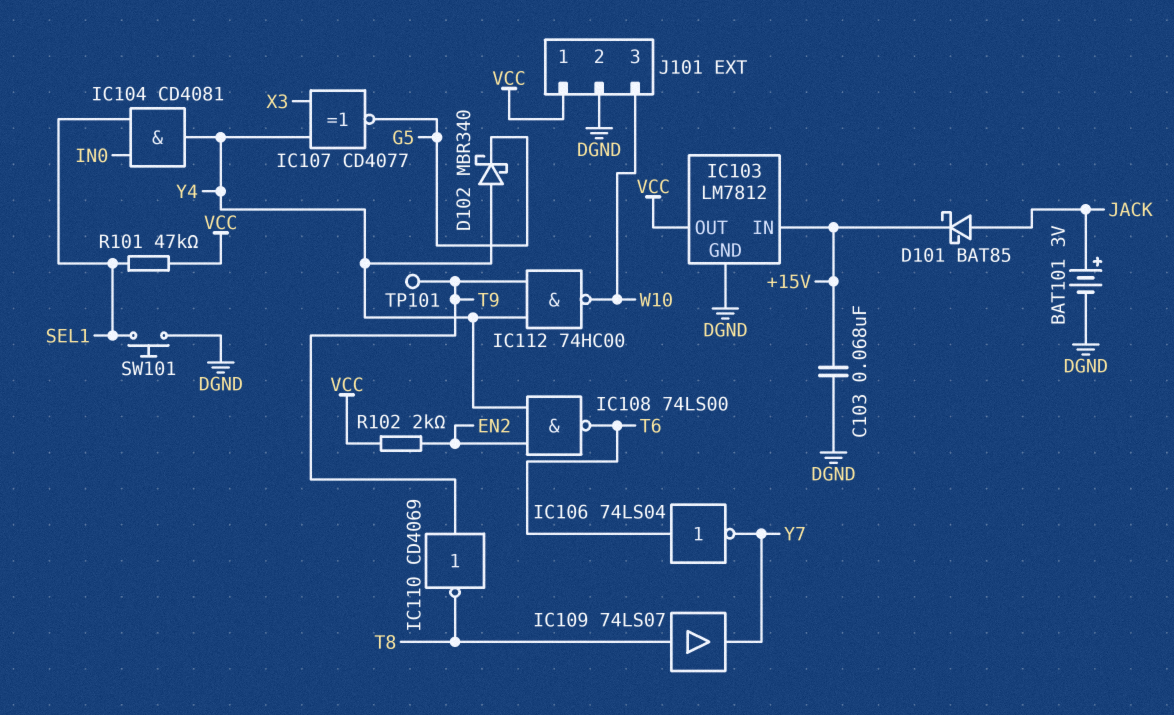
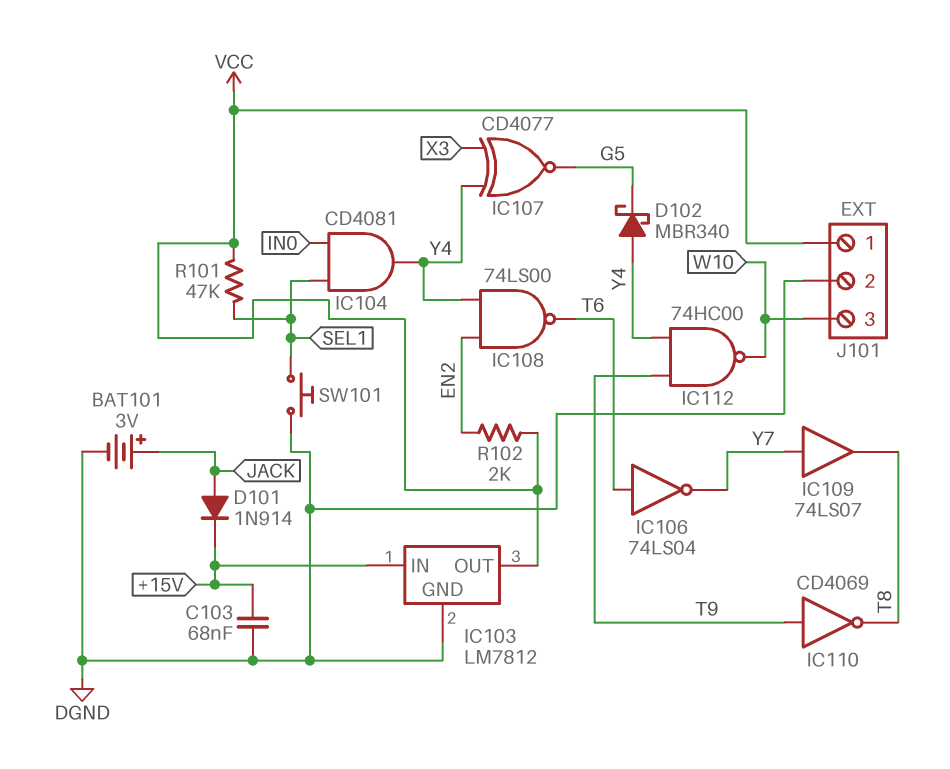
D101: schottky BAT85 (A JACK, K +15V) -> diode 1N914 (A JACK, K +15V)
IC109: buffer 74LS07 (in T8, out Y7) -> buffer 74LS07 (in Y7, out T8)
TP101: test point (T9) -> none

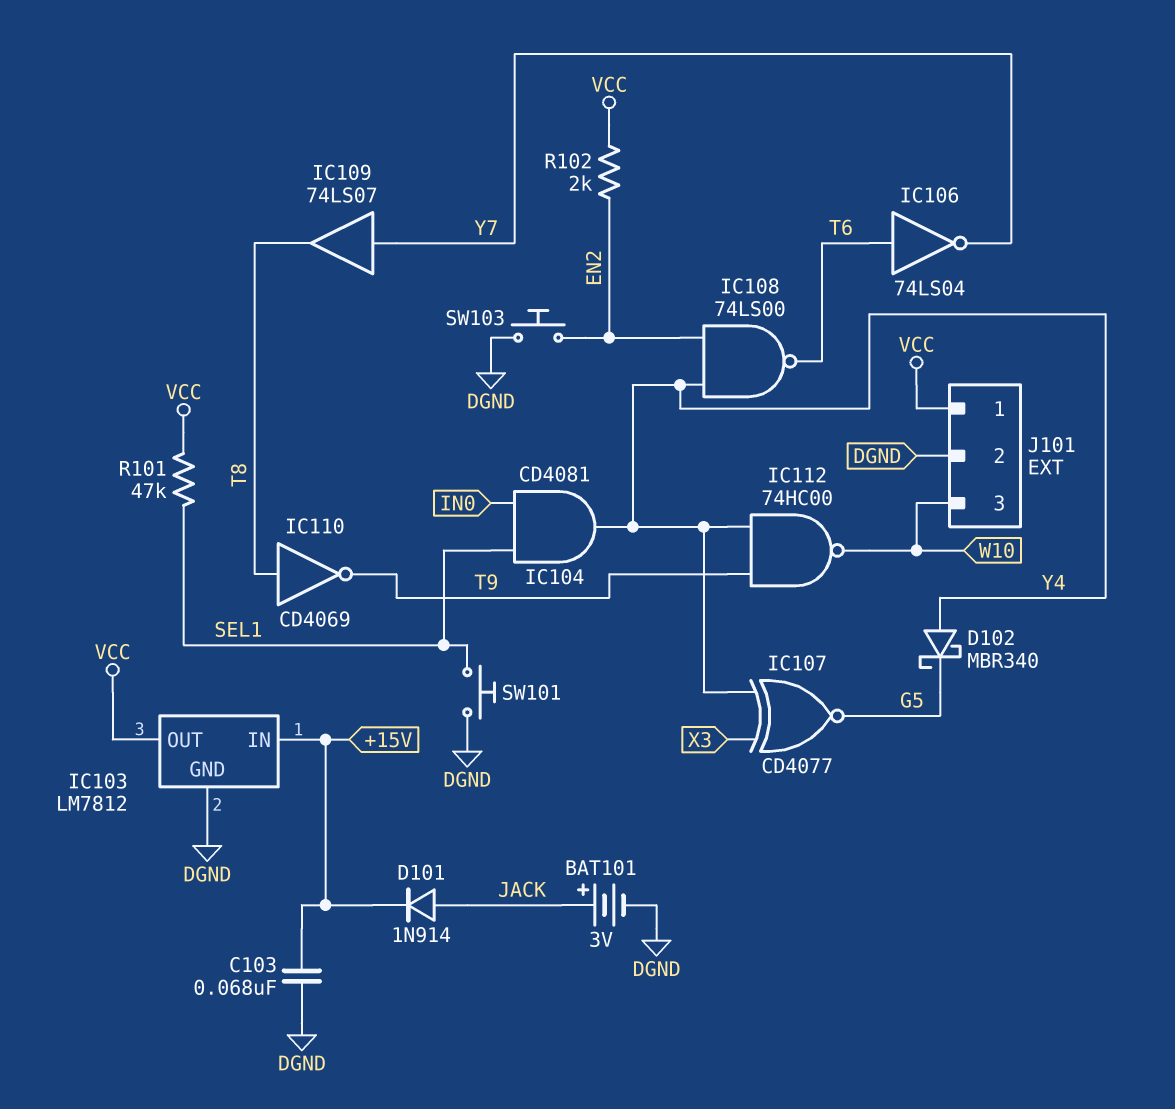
IC110: NOT CD4069 (in T9, out T8) -> NOT CD4069 (in T8, out T9)
SW103: none -> button (DGND, EN2)

